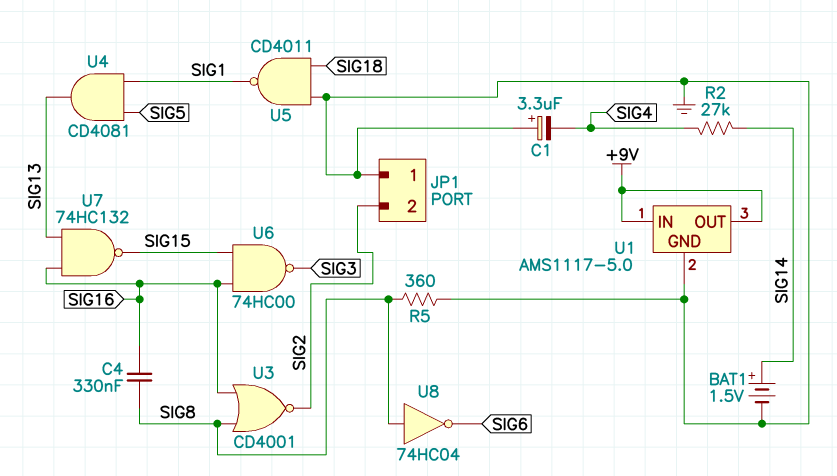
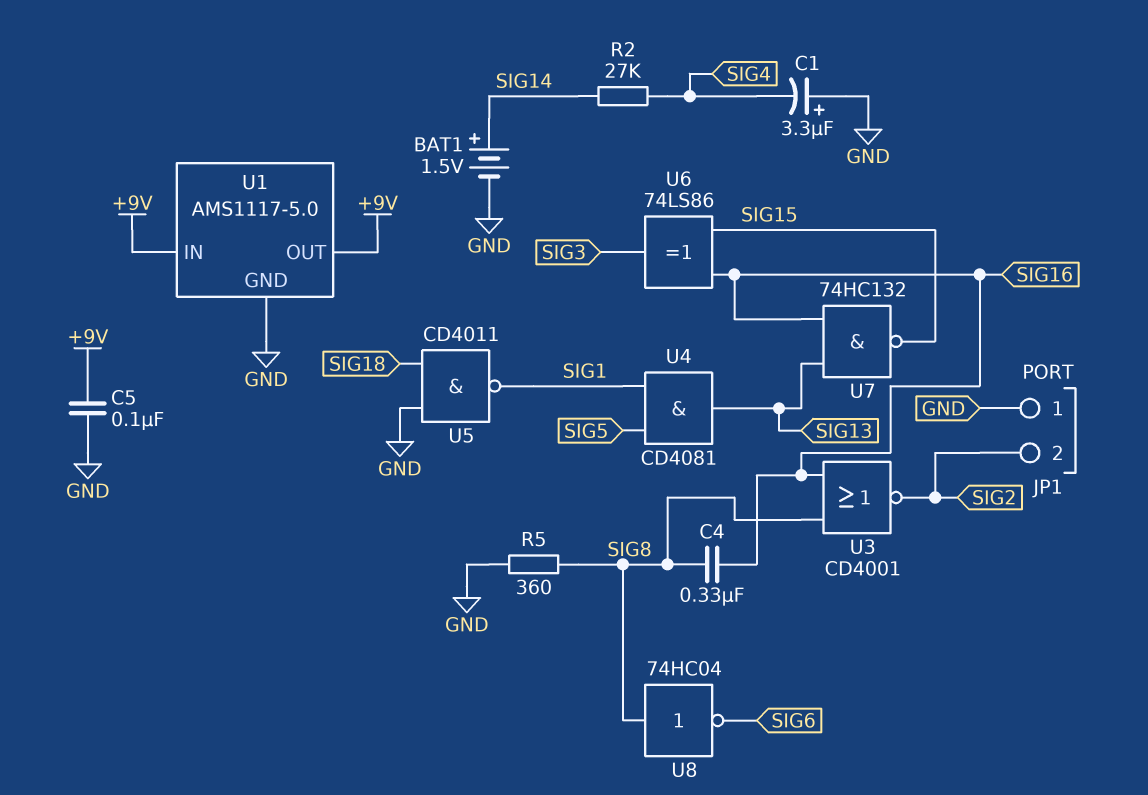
C5: none -> 100nF (+9V, GND)
U6: NAND 74HC00 (in SIG15, in SIG16, out SIG3) -> XOR 74LS86 (in SIG15, in SIG16, out SIG3)

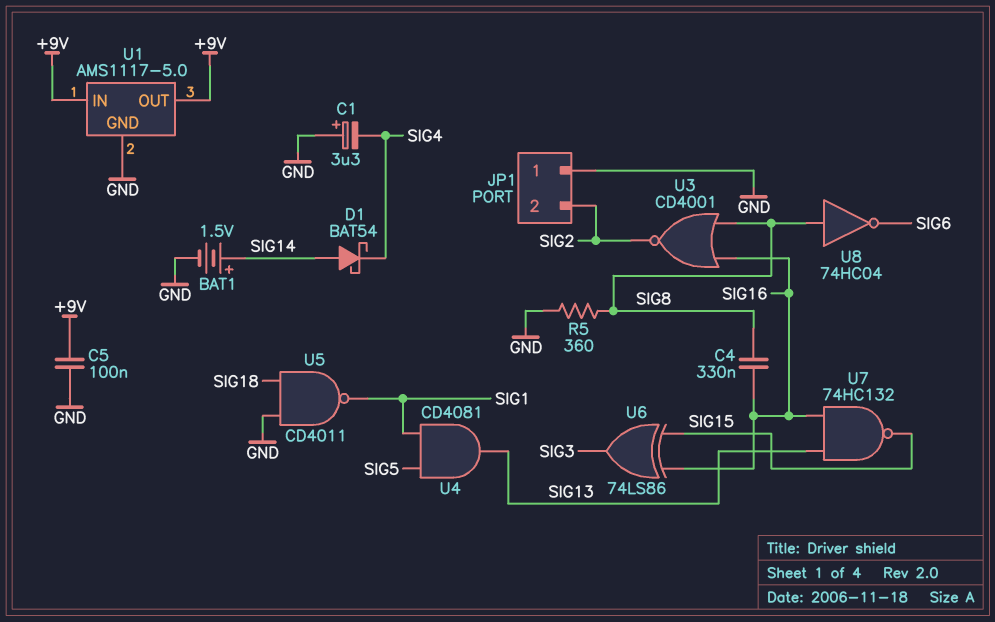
D1: none -> schottky BAT54 (A SIG14, K SIG4)
R2: 27k (SIG4, SIG14) -> none

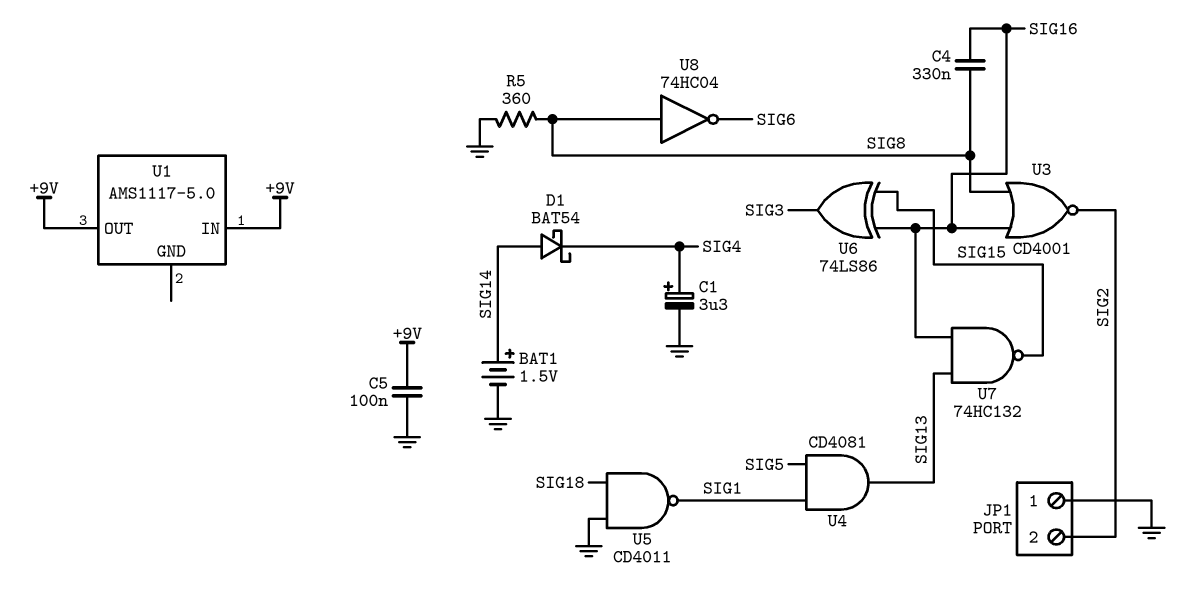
C1: 3.3uF (plus GND, minus SIG4) -> 3.3uF (plus SIG4, minus GND)
U1 pin GND: GND -> none

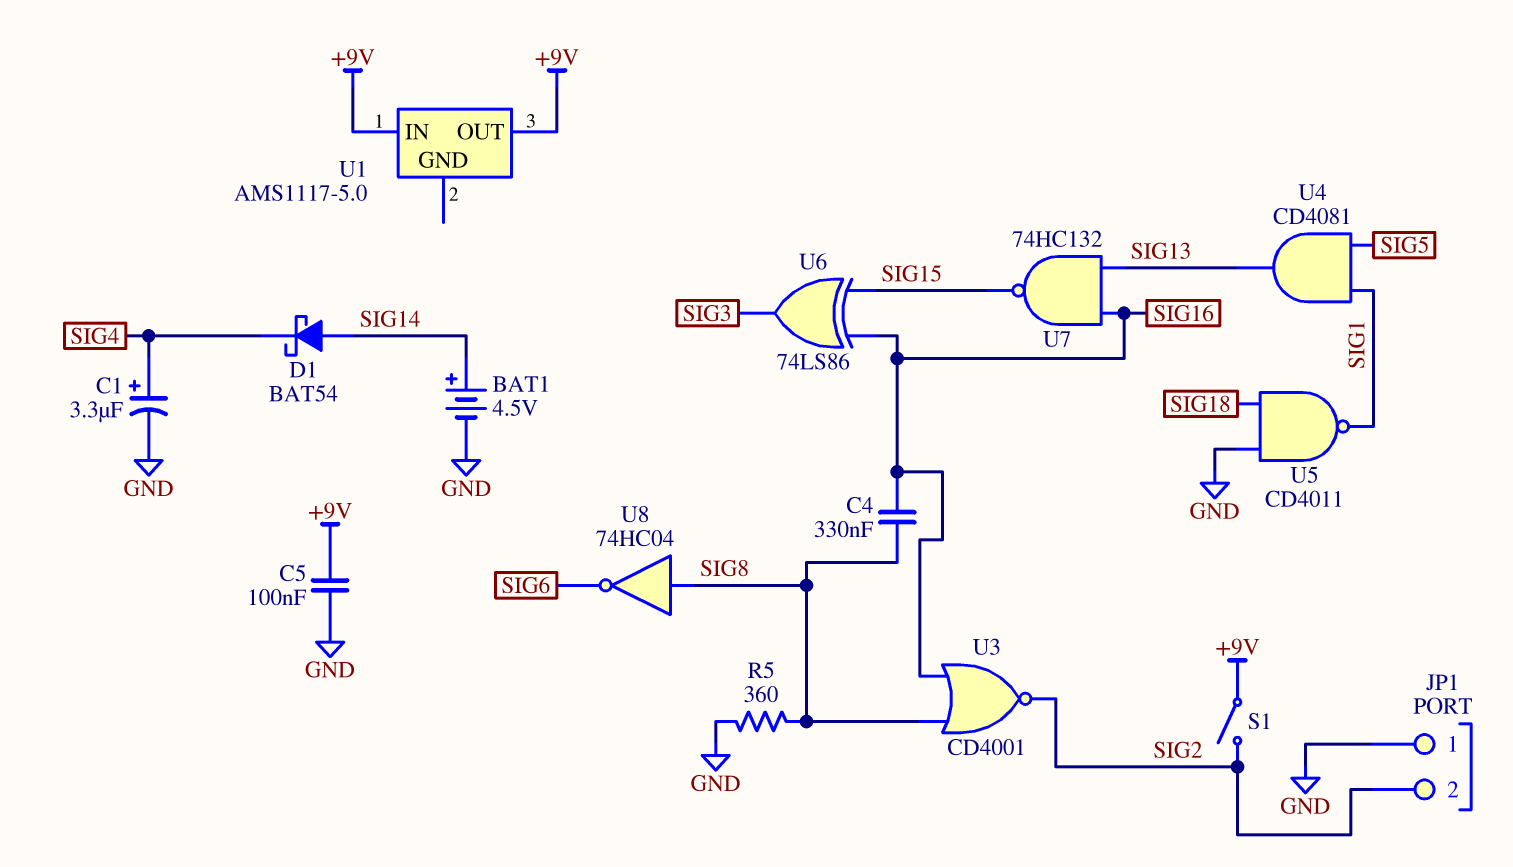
BAT1: 1.5V (plus SIG14, minus GND) -> 4.5V (plus SIG14, minus GND)
S1: none -> switch (+9V, SIG2)

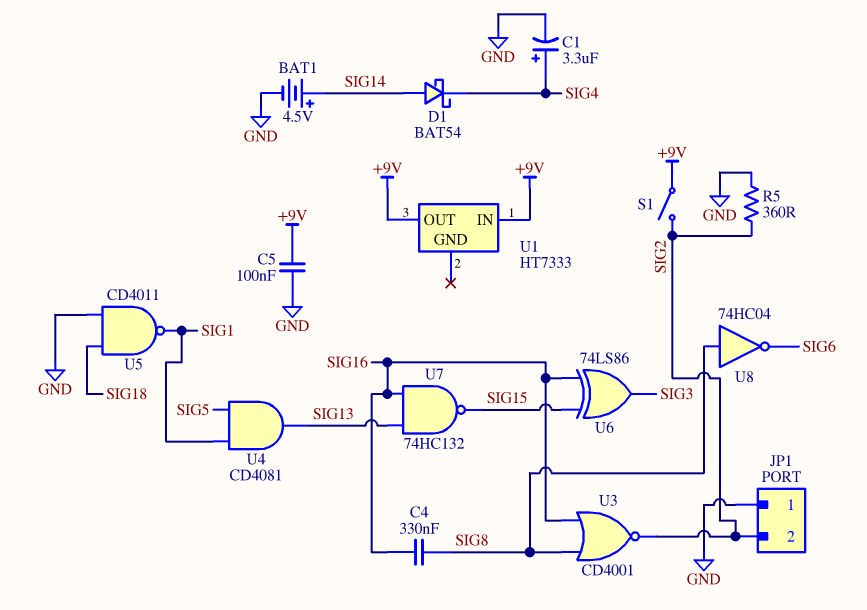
R5: 360 (GND, SIG8) -> 360 (GND, SIG2)
U1: AMS1117-5.0 -> HT7333

